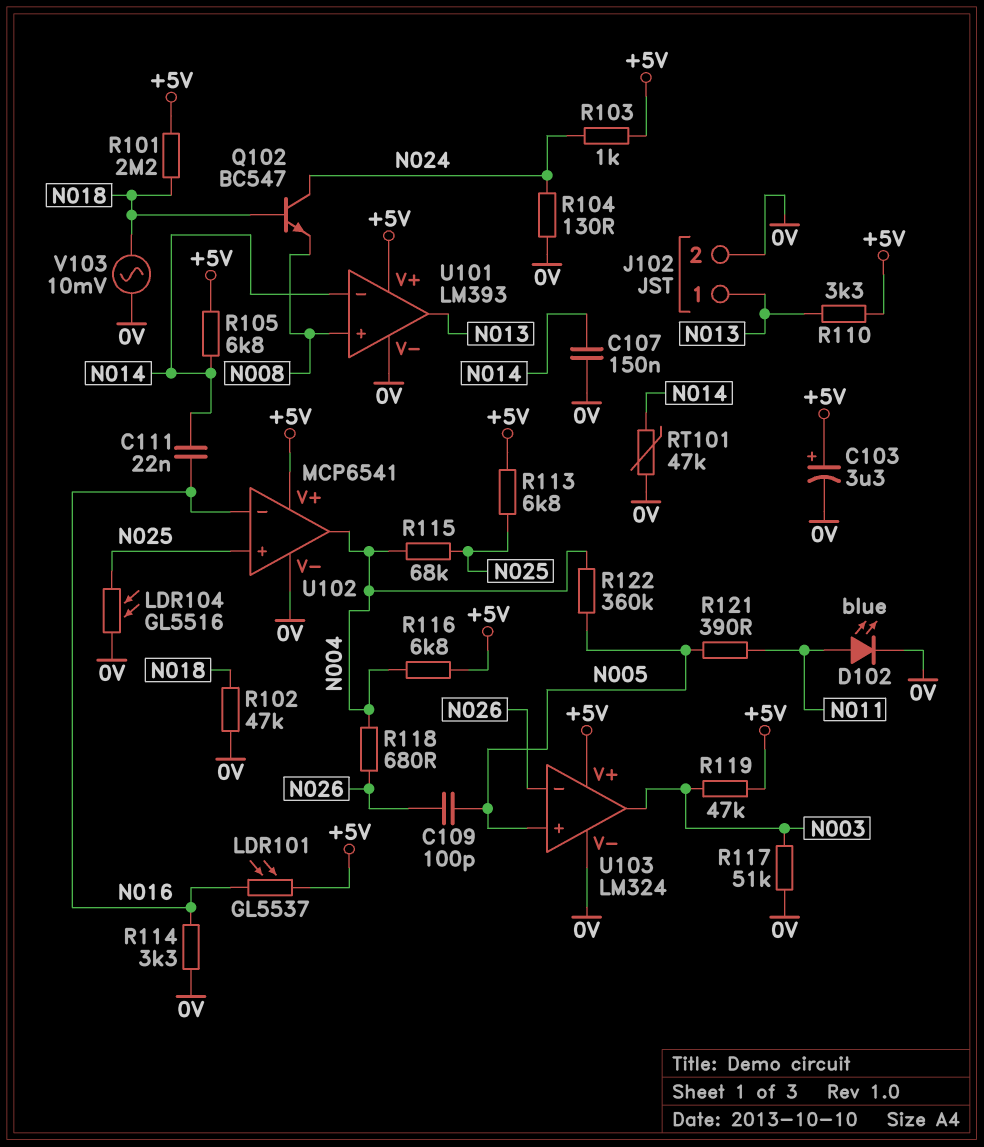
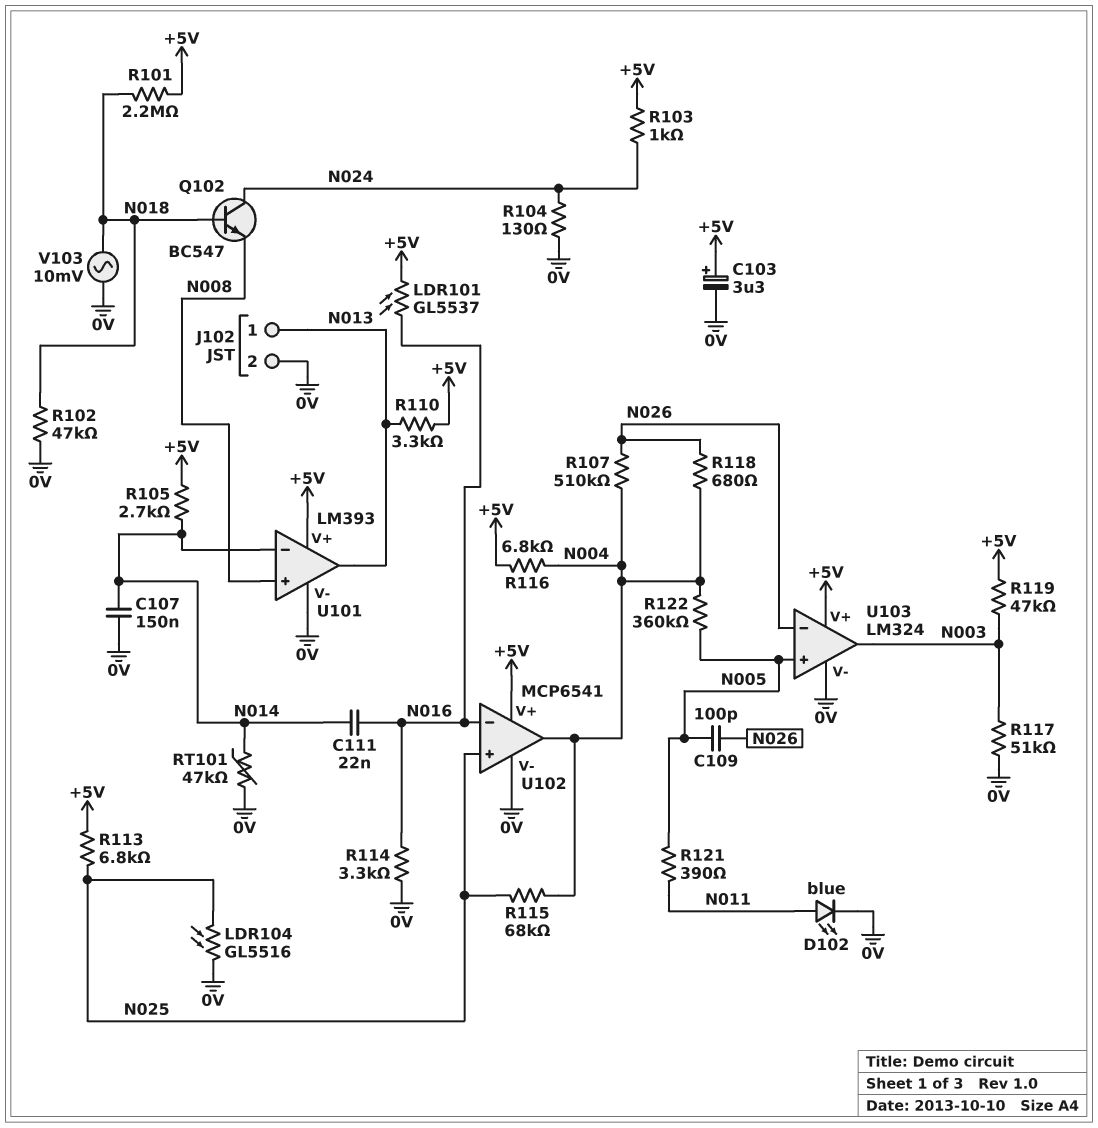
R105: 6.8k (+5V, N014) -> 2.7k (+5V, N014)
R107: none -> 510k (N004, N026)

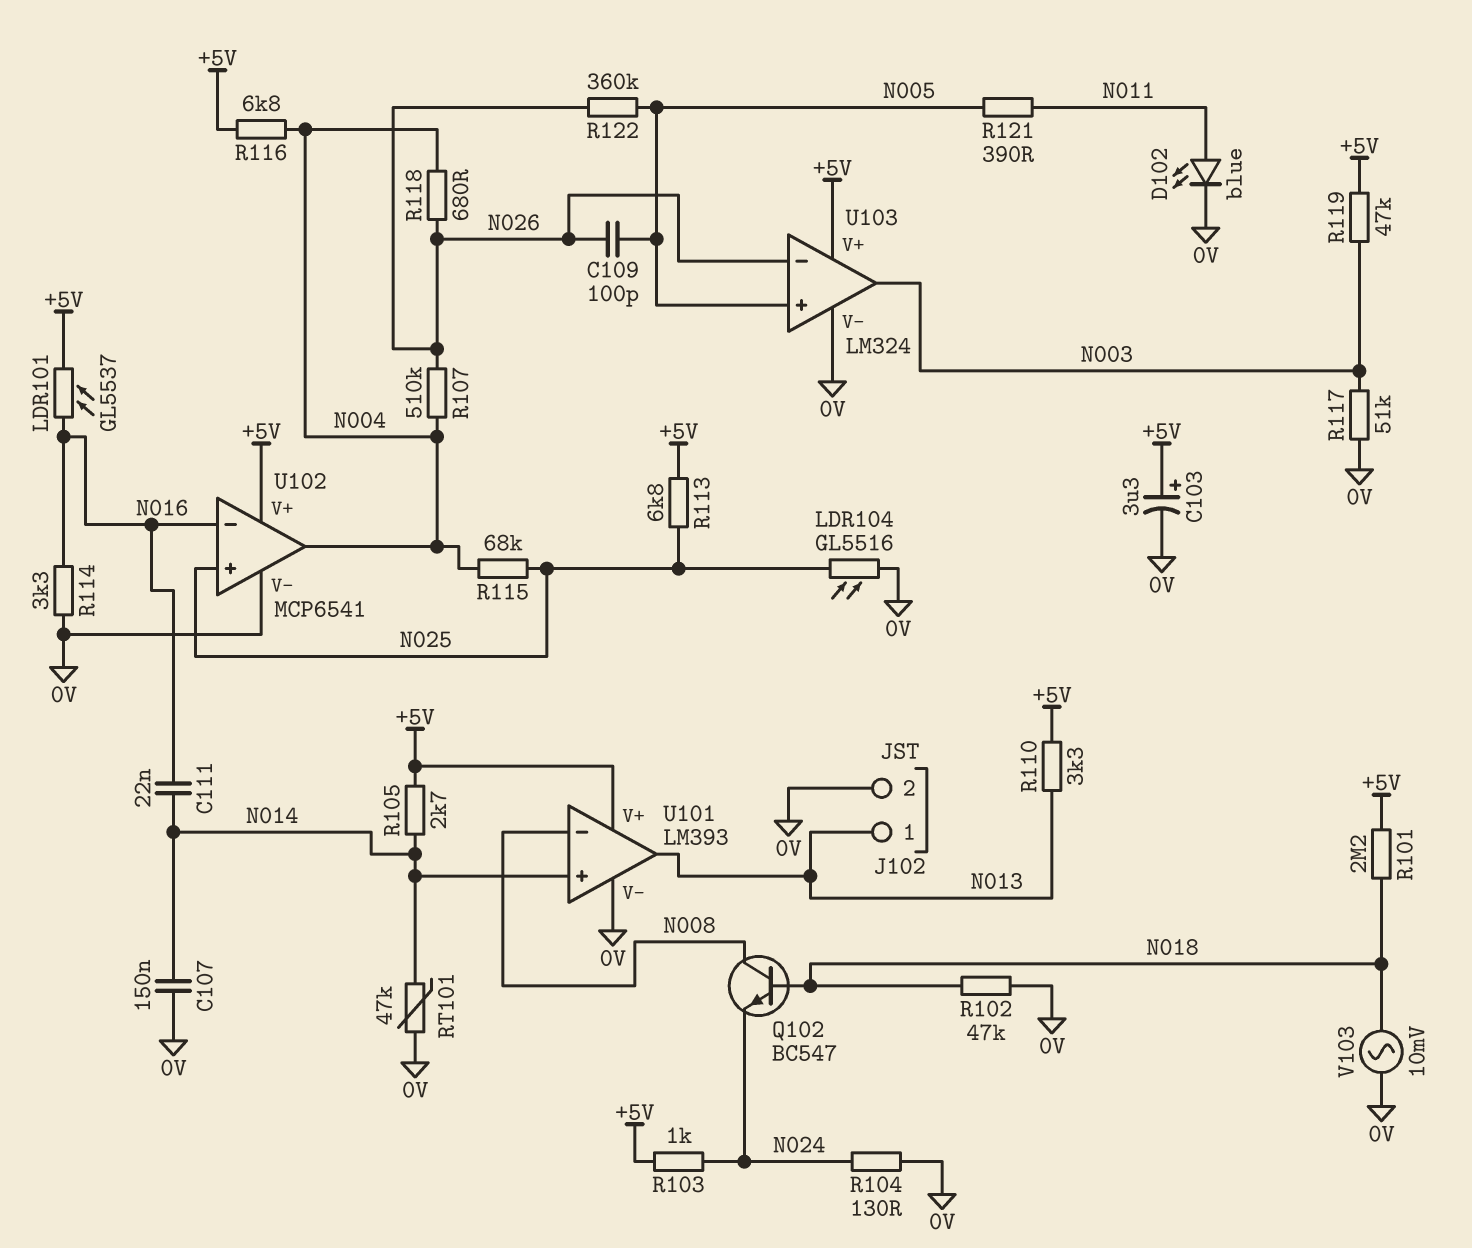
Q102: NPN BC547 (B N018, C N024, E N008) -> NPN BC547 (B N018, C N008, E N024)
R122: 360k (N004, N005) -> 360k (N005, N026)
U101 pin in+: N008 -> N014
U101 pin in-: N014 -> N008

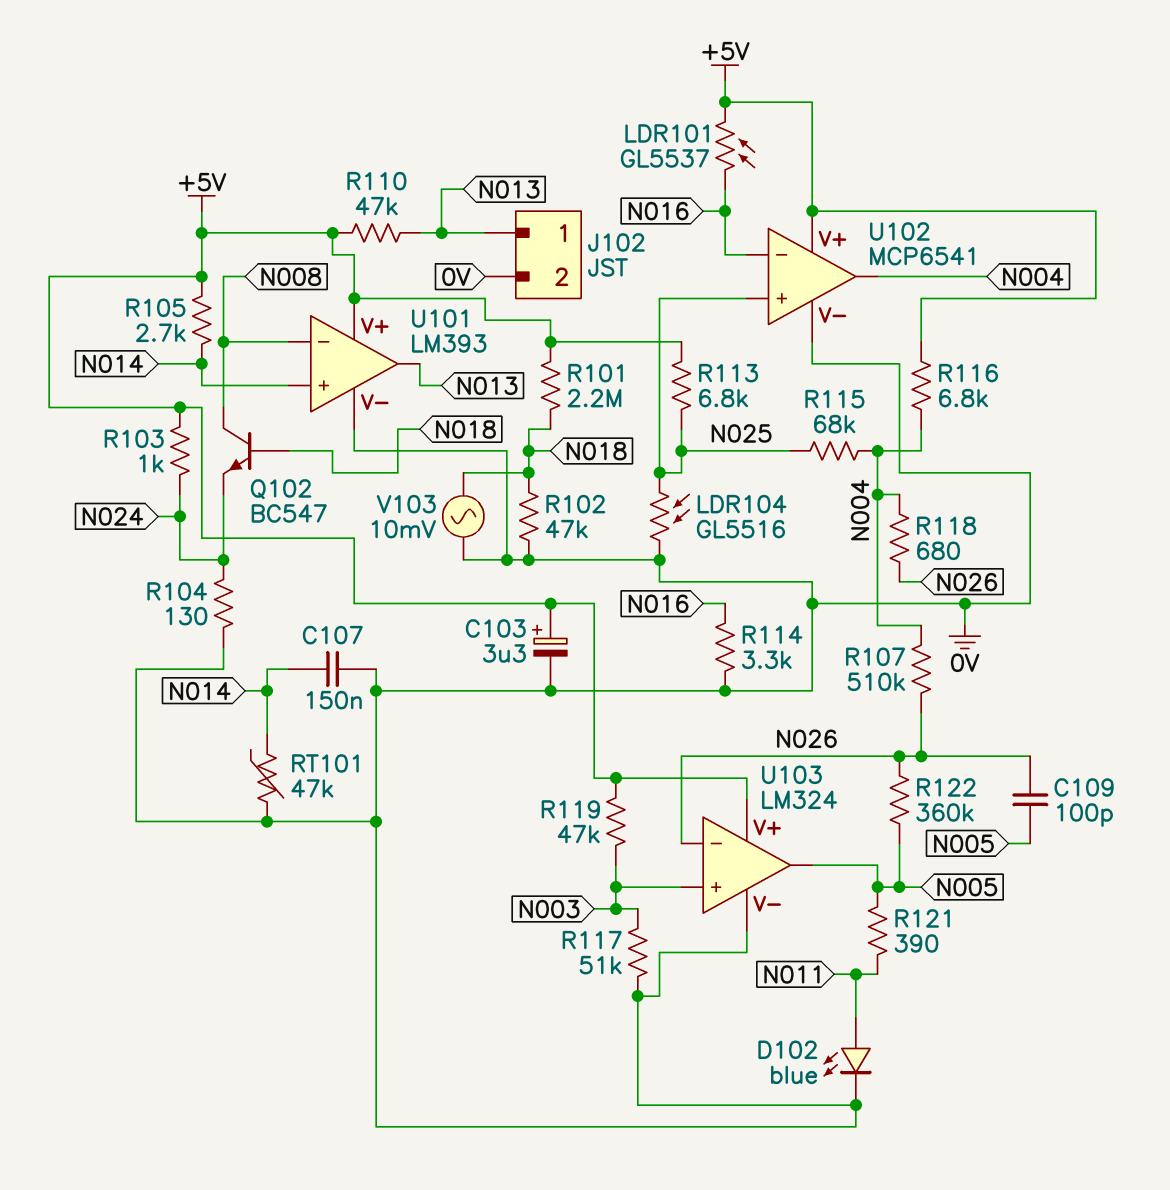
C111: 22nF (N014, N016) -> none
R110: 3.3k (+5V, N013) -> 47k (+5V, N013)
U103 pin in+: N005 -> N003
U103 pin out: N003 -> N005

